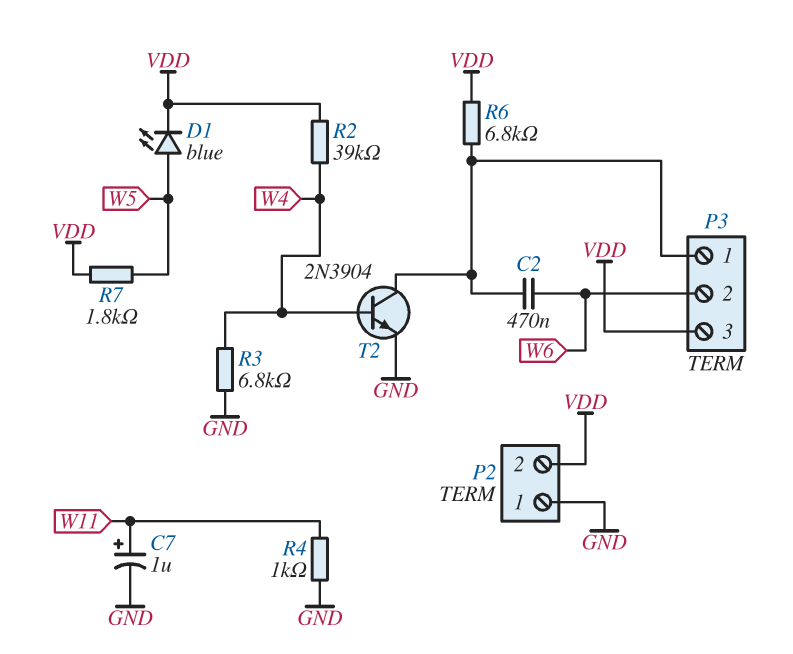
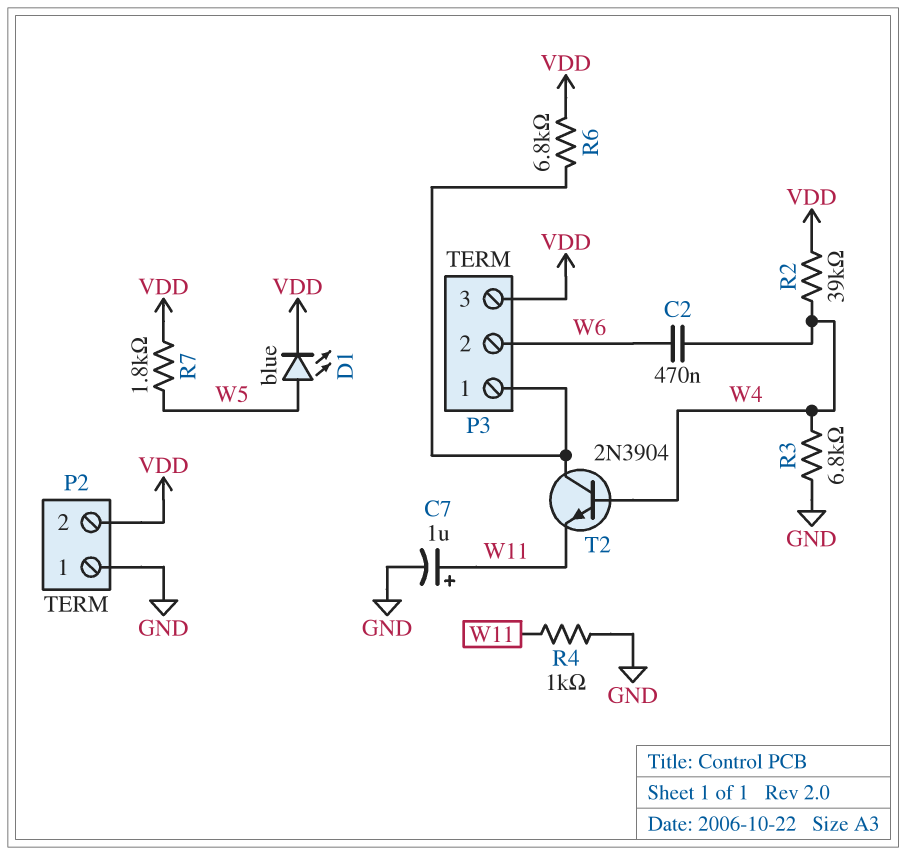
C2: 470nF (P3/1, W6) -> 470nF (W4, W6)
T2: NPN 2N3904 (B W4, C P3/1, E GND) -> NPN 2N3904 (B W4, C P3/1, E W11)

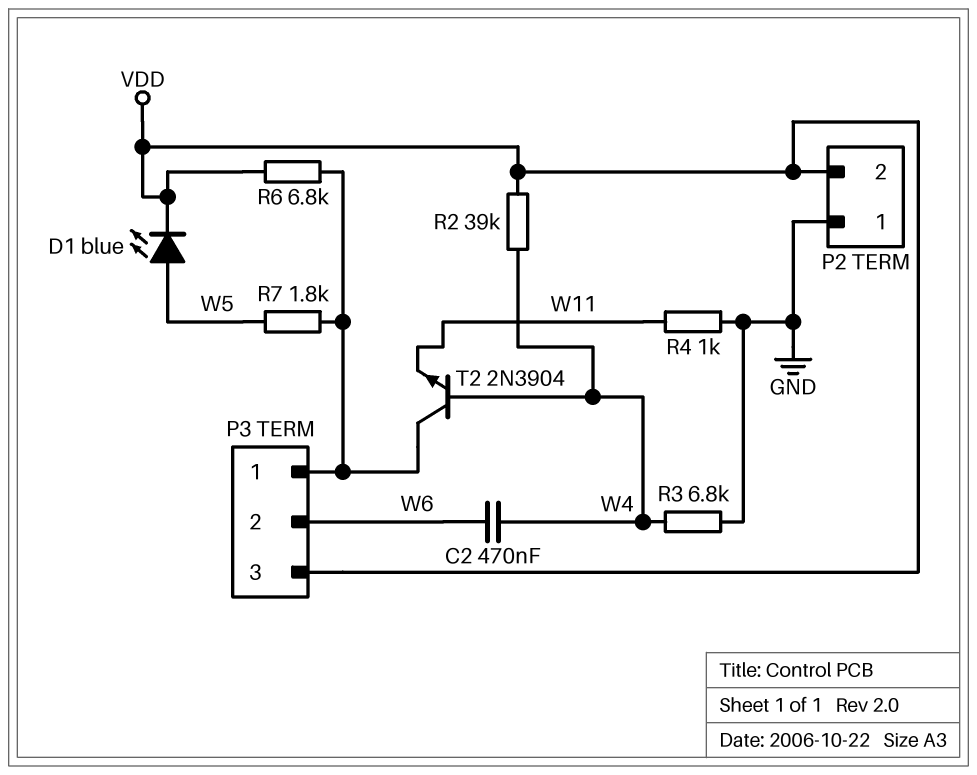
C7: 1uF (plus W11, minus GND) -> none
R7: 1.8k (VDD, W5) -> 1.8k (P3/1, W5)

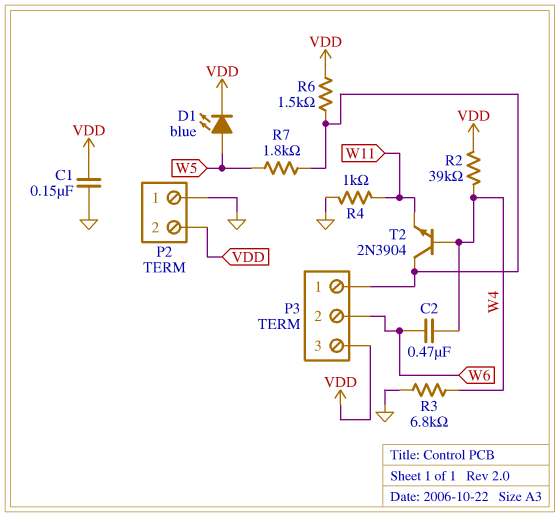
C1: none -> 150nF (GND, VDD)
R6: 6.8k (P3/1, VDD) -> 1.5k (P3/1, VDD)

